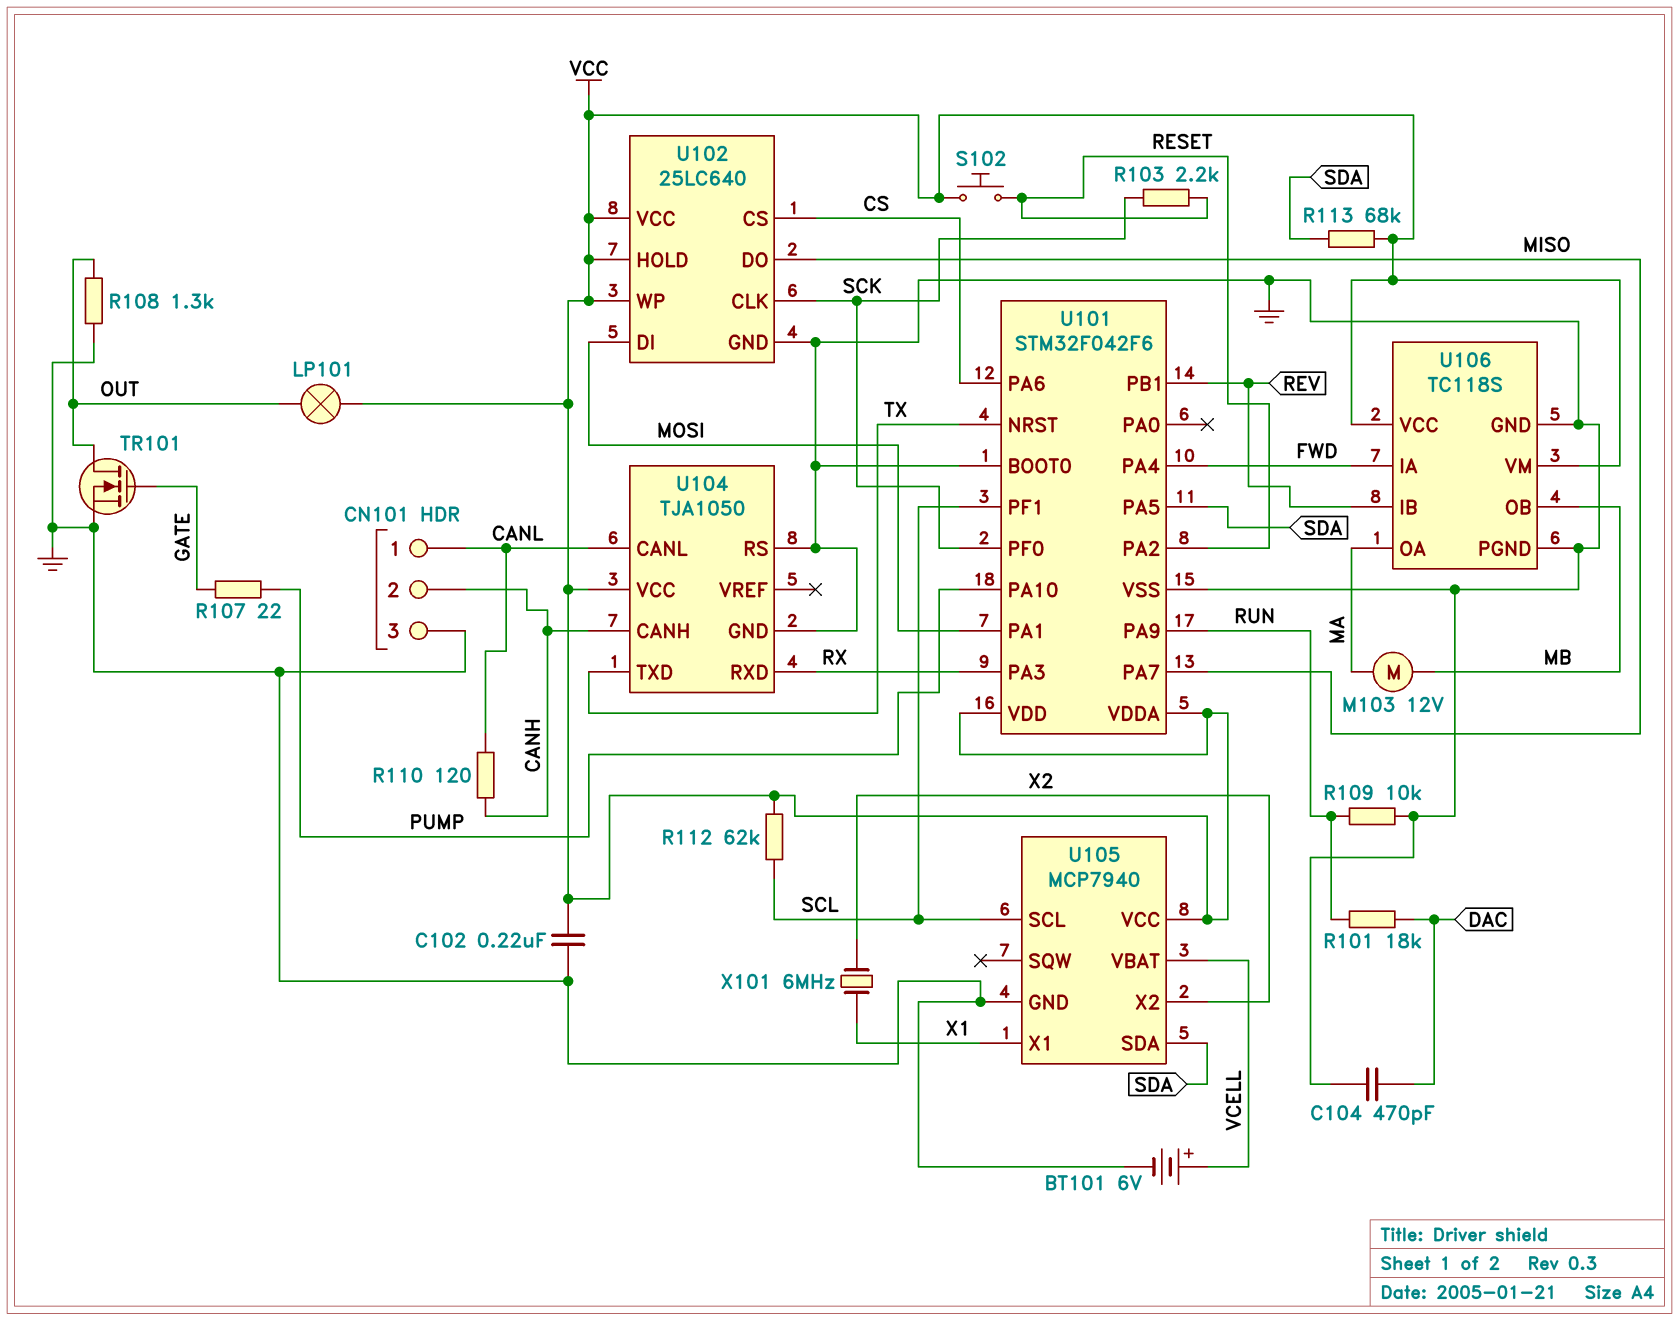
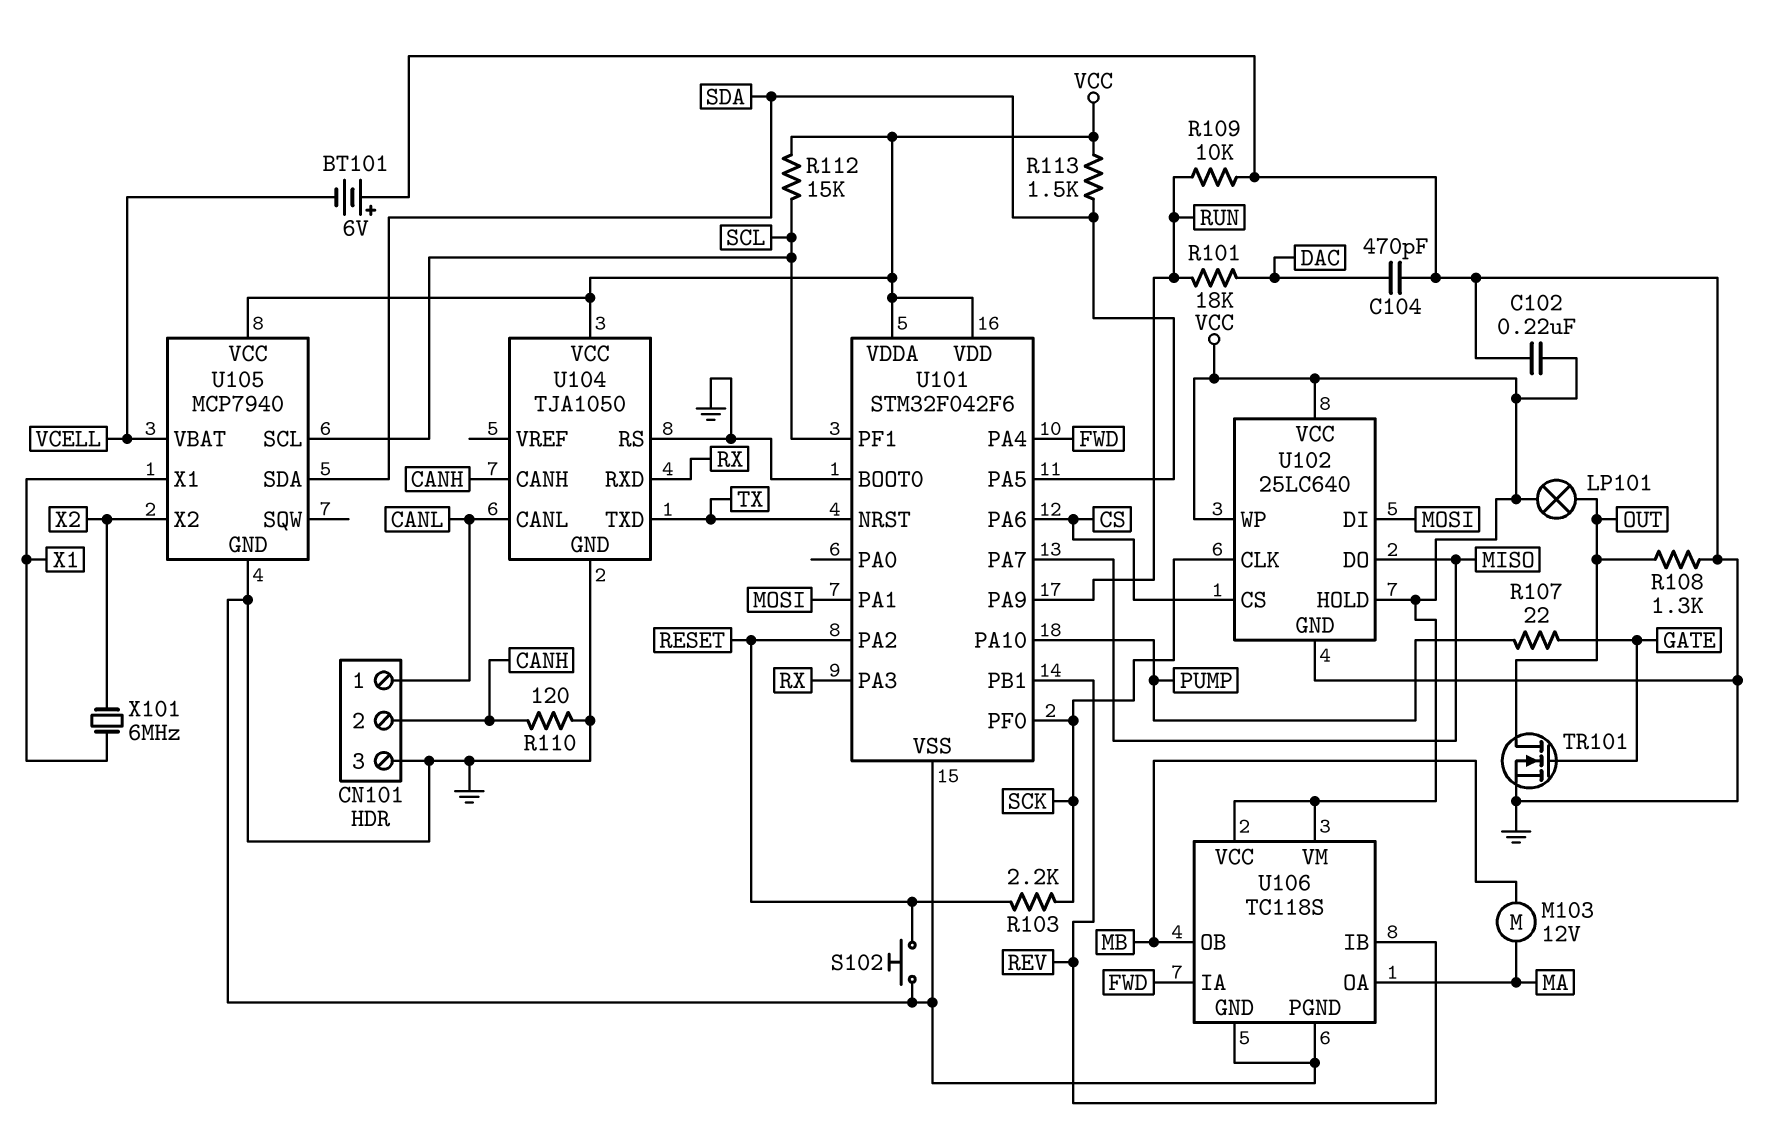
BT101: 6V (plus VCELL, minus GND) -> 6V (plus GND, minus VCELL)
R110: 120 (CANH, CANL) -> 120 (CANH, GND)
R112: 62k (SCL, VCC) -> 15k (SCL, VCC)
R113: 68k (SDA, VCC) -> 1.5k (SDA, VCC)
S102: button (RESET, VCC) -> button (GND, RESET)

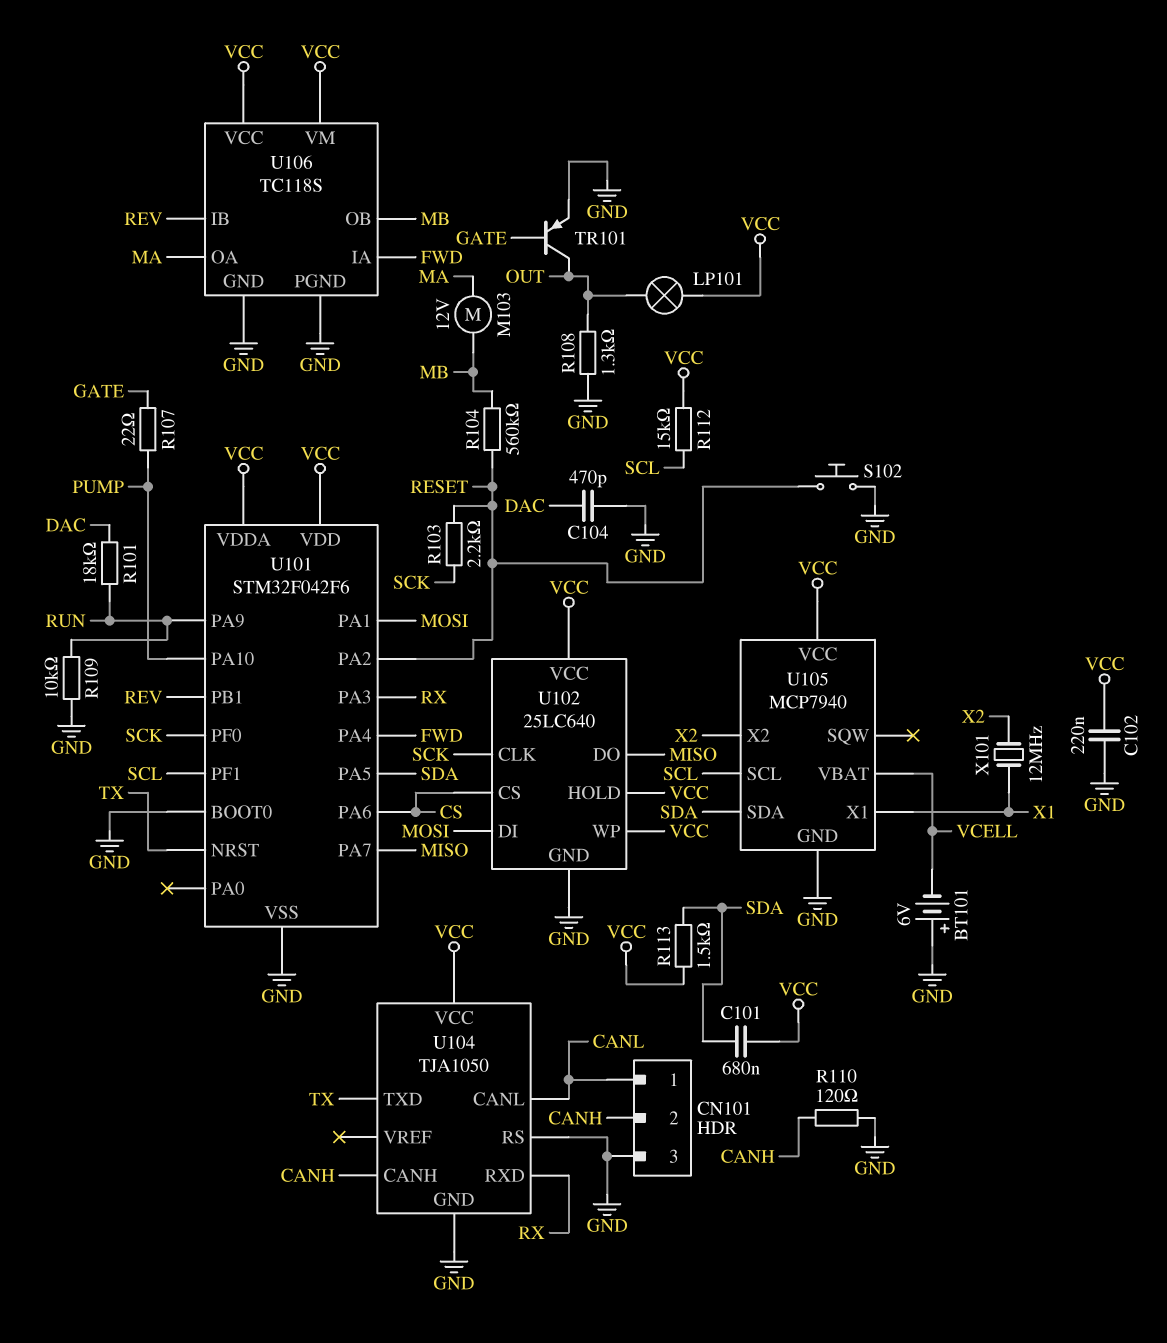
C101: none -> 680nF (SDA, VCC)
R104: none -> 560k (MB, RESET)
TR101: NMOS (G GATE, D OUT, S GND) -> PNP (B GATE, C OUT, E GND)
X101: 6MHz (X1, X2) -> 12MHz (X1, X2)

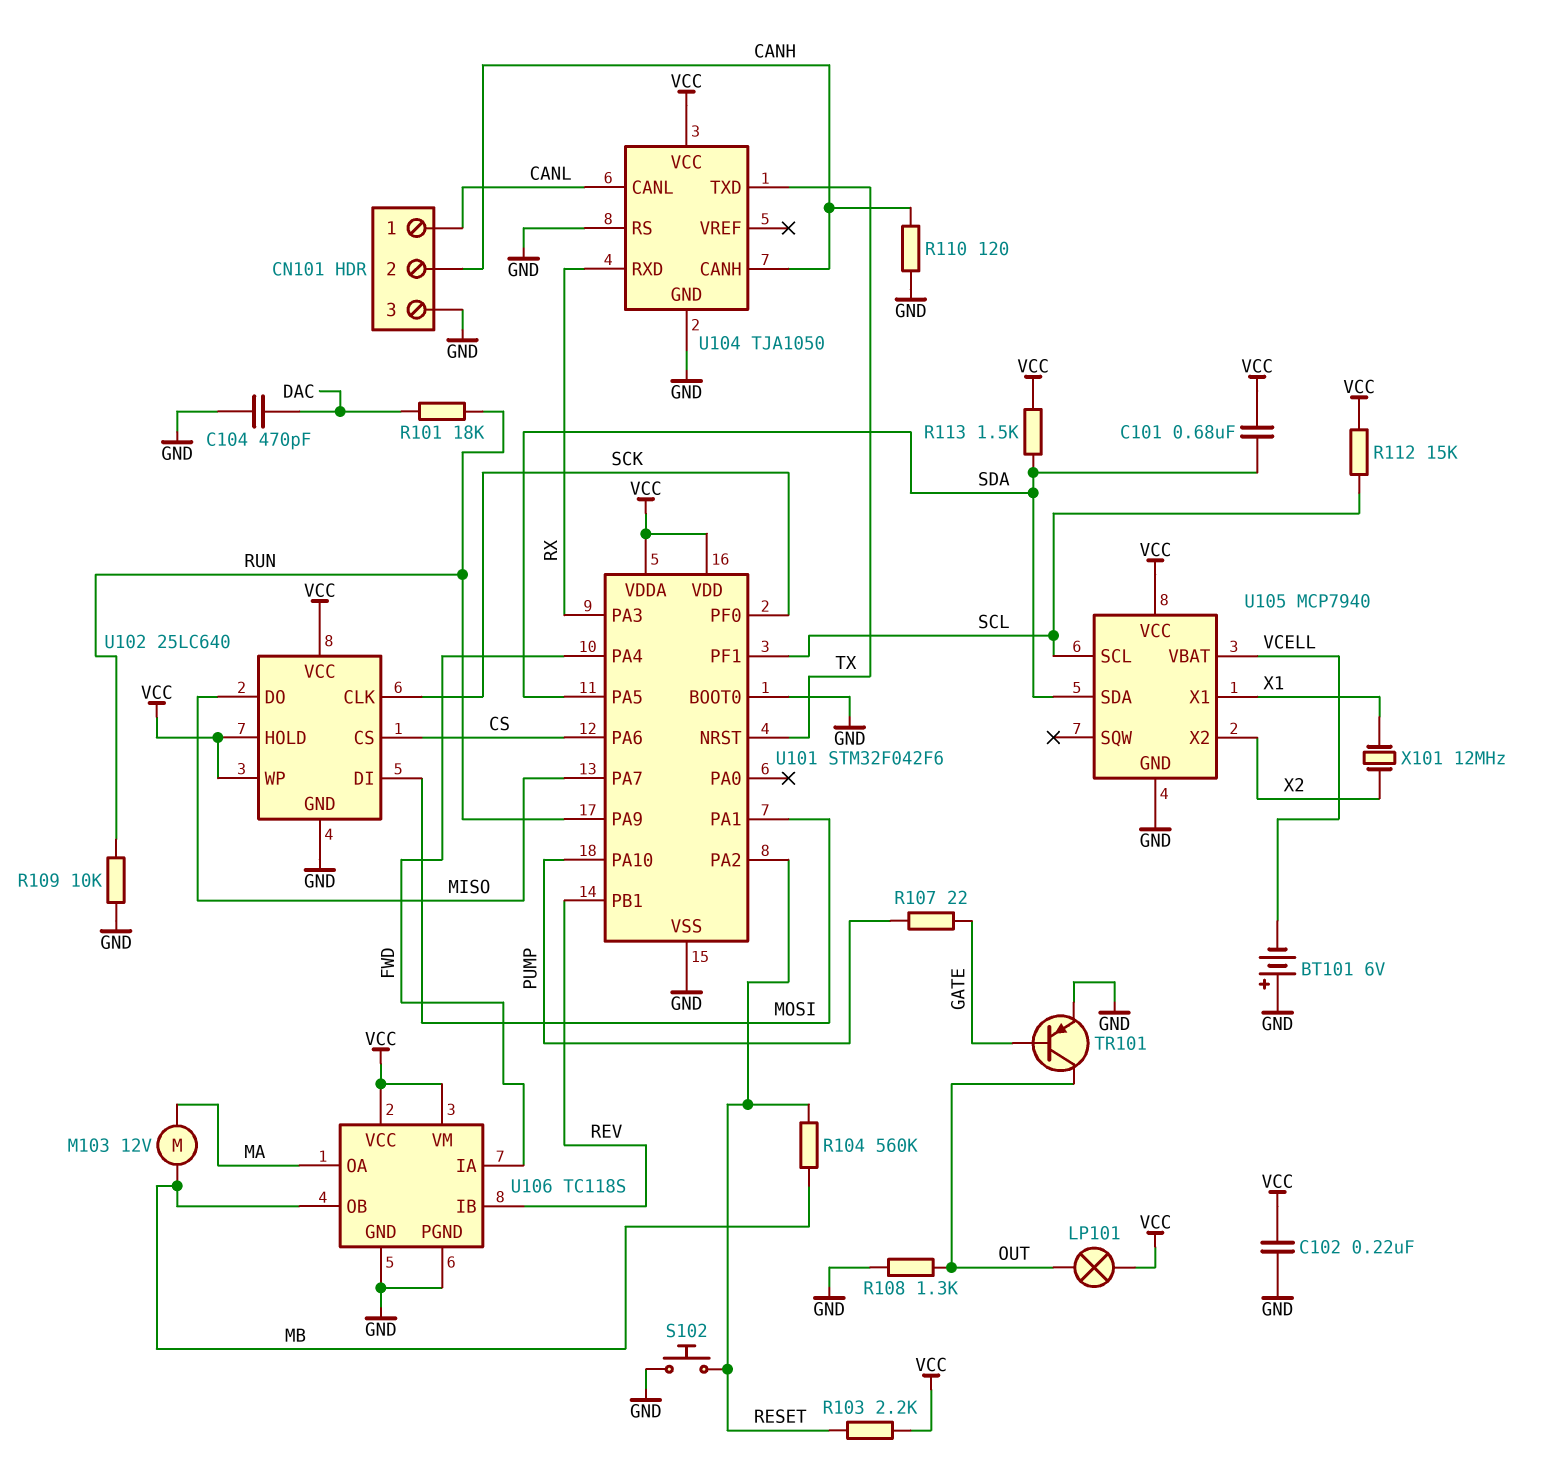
R103: 2.2k (RESET, SCK) -> 2.2k (RESET, VCC)

